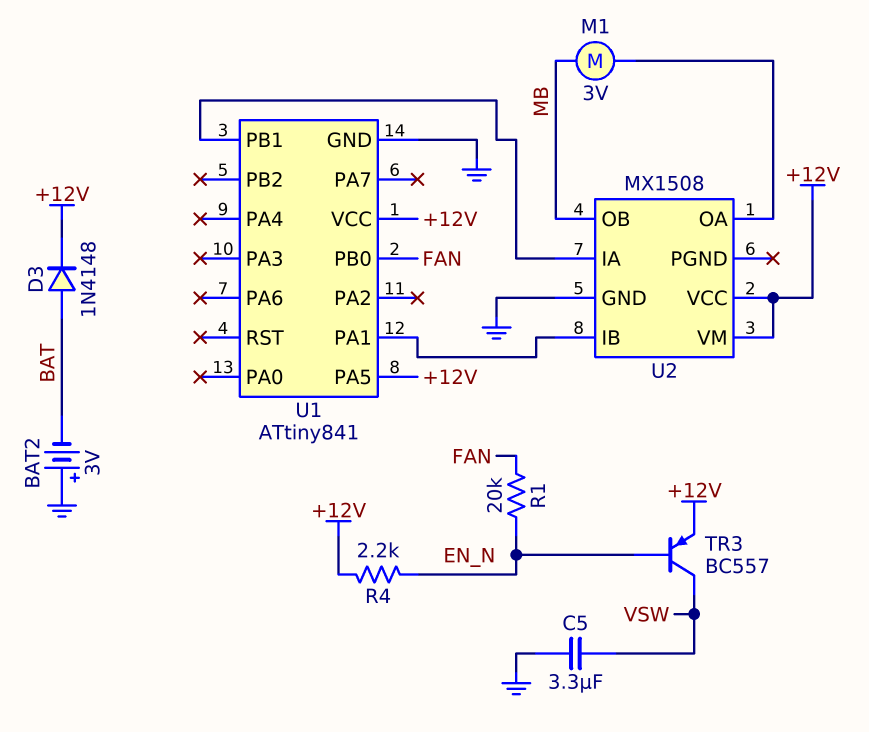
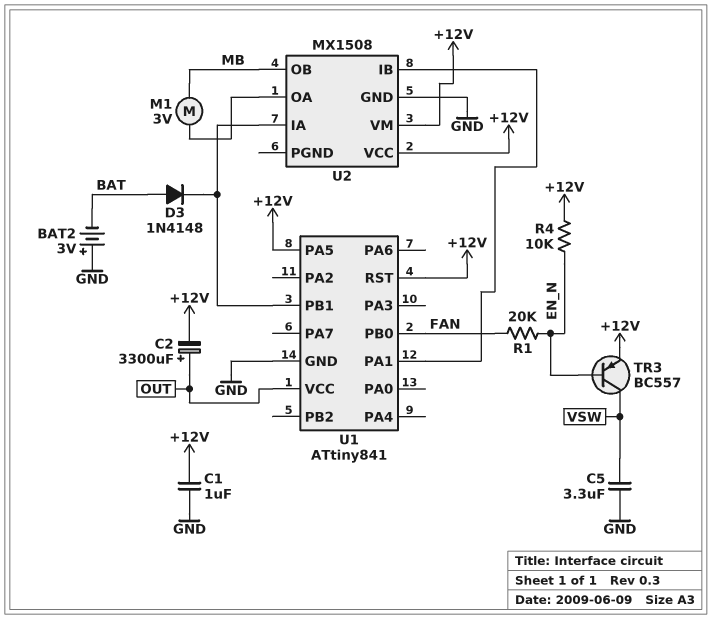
C1: none -> 1uF (+12V, GND)
C2: none -> 3300uF (plus OUT, minus +12V)
D3: diode 1N4148 (A BAT, K +12V) -> diode 1N4148 (A BAT, K U1/PB1)
R4: 2.2k (+12V, EN_N) -> 10k (+12V, EN_N)
U1 pin RST: none -> +12V
U1 pin VCC: +12V -> OUT

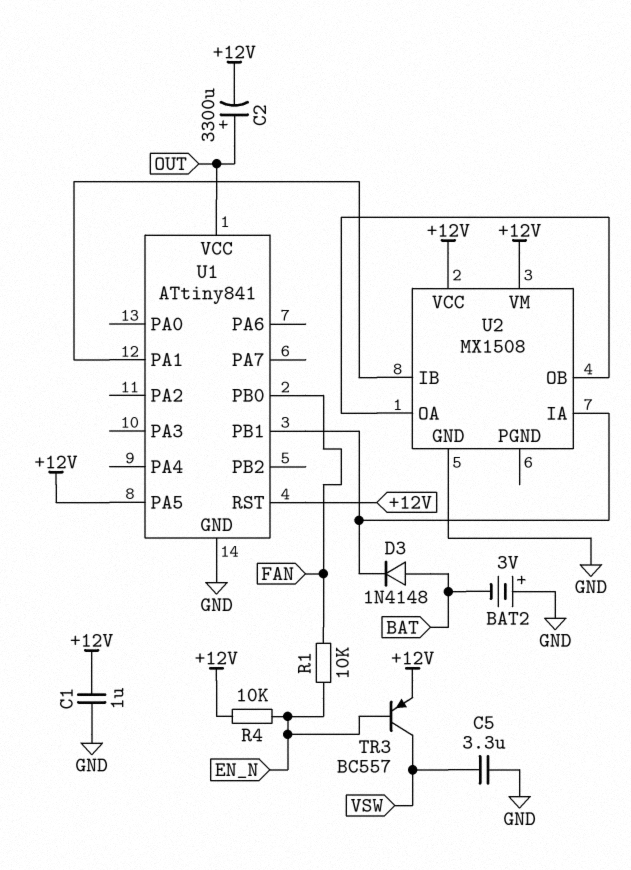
M1: motor 3V (MB, U2/OA) -> none
R1: 20k (EN_N, FAN) -> 10k (EN_N, FAN)
U2 pin OB: MB -> U2/OA

